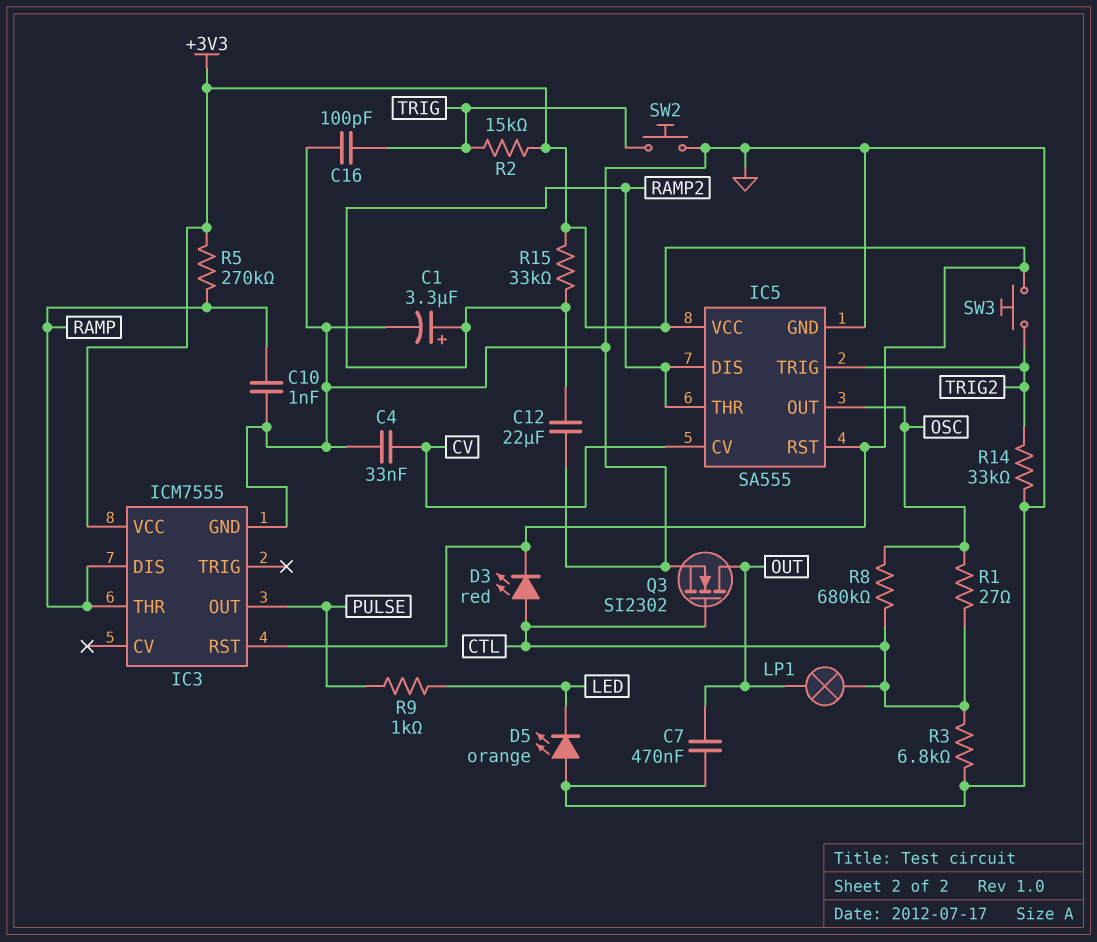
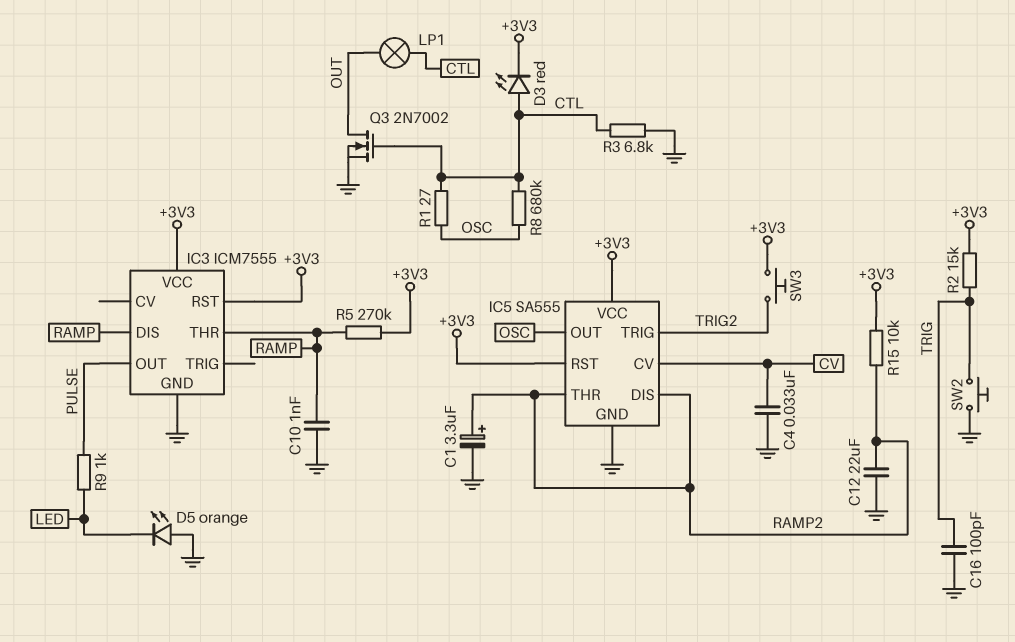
C7: 470nF (GND, OUT) -> none
Q3: NMOS SI2302 (G CTL, D OUT, S GND) -> NMOS 2N7002 (G CTL, D OUT, S GND)
R14: 33k (GND, TRIG2) -> none
R15: 33k (+3V3, RAMP2) -> 10k (+3V3, RAMP2)

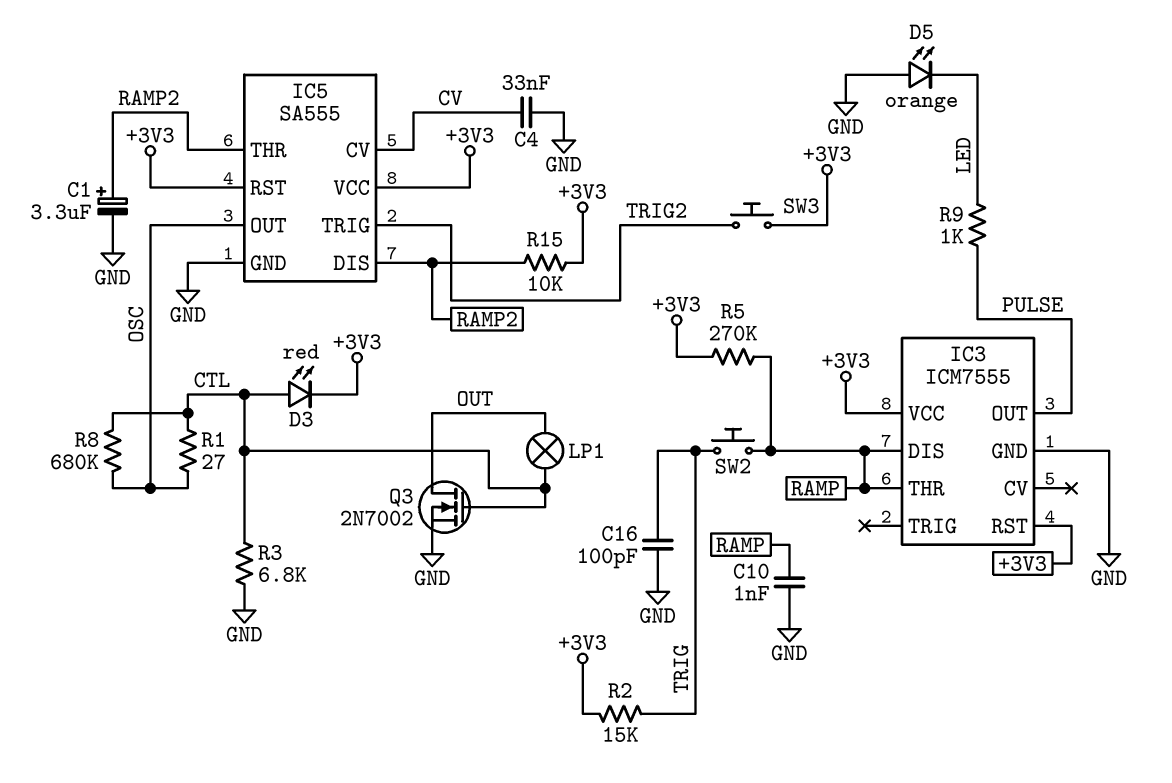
C12: 22uF (GND, RAMP2) -> none
SW2: button (GND, TRIG) -> button (RAMP, TRIG)

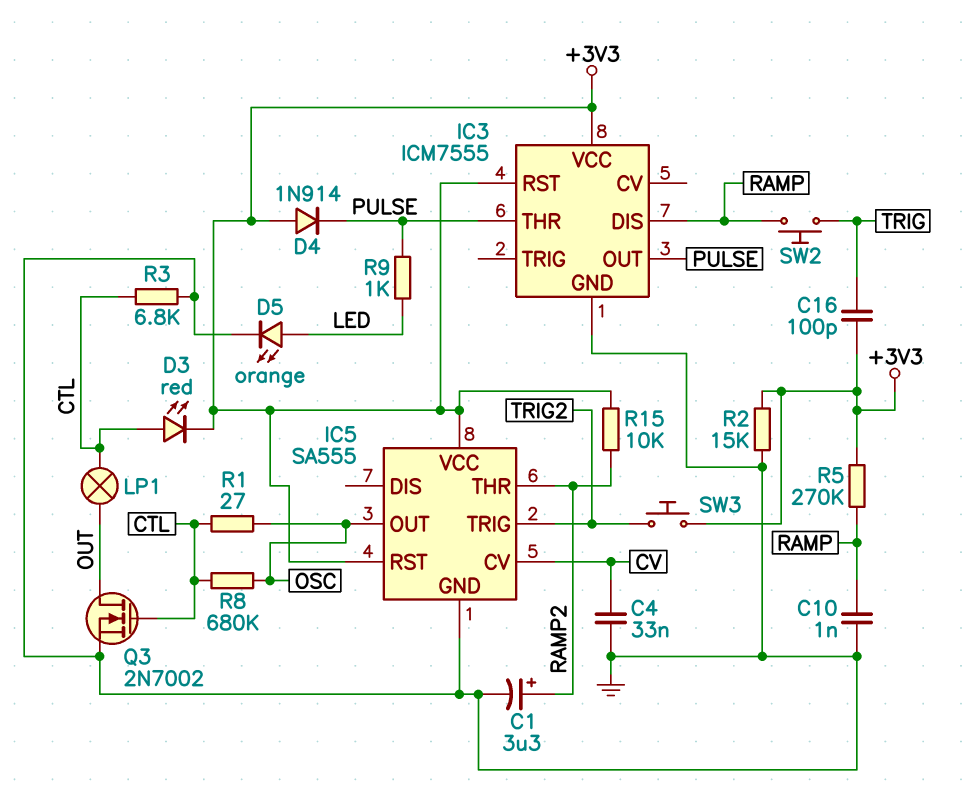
C16: 100pF (GND, TRIG) -> 100pF (+3V3, TRIG)
D4: none -> diode 1N914 (A +3V3, K PULSE)
D5: LED orange (A GND, K LED) -> LED orange (A LED, K GND)
IC3 pin THR: RAMP -> PULSE
IC5 pin DIS: RAMP2 -> none
R2: 15k (+3V3, TRIG) -> 15k (+3V3, GND)

